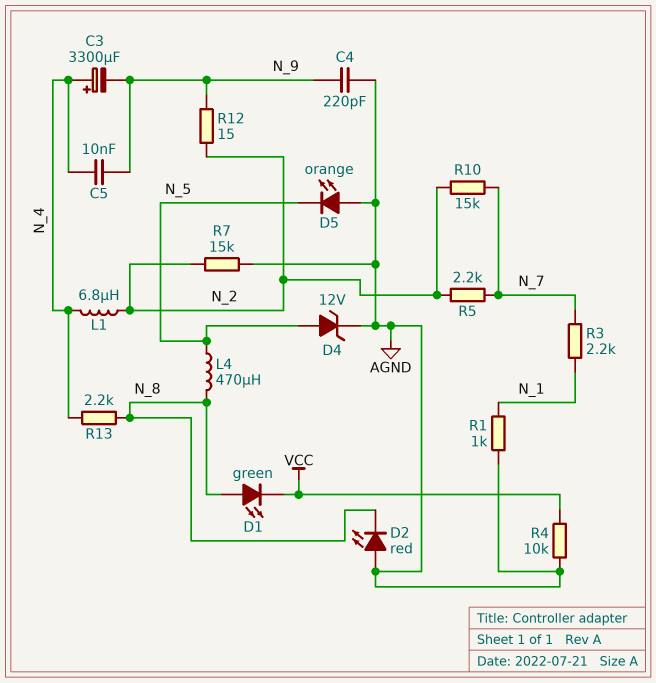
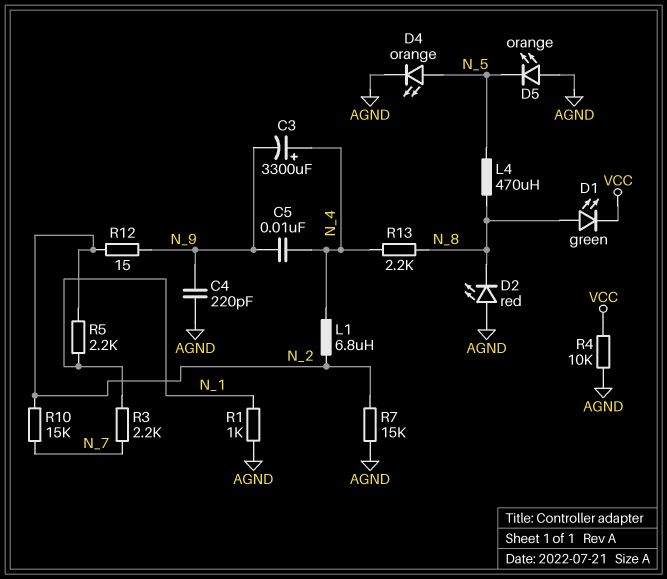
D4: zener 12V (A N_5, K AGND) -> LED orange (A N_5, K AGND)
R5: 2.2k (N_2, N_7) -> 2.2k (N_1, N_2)

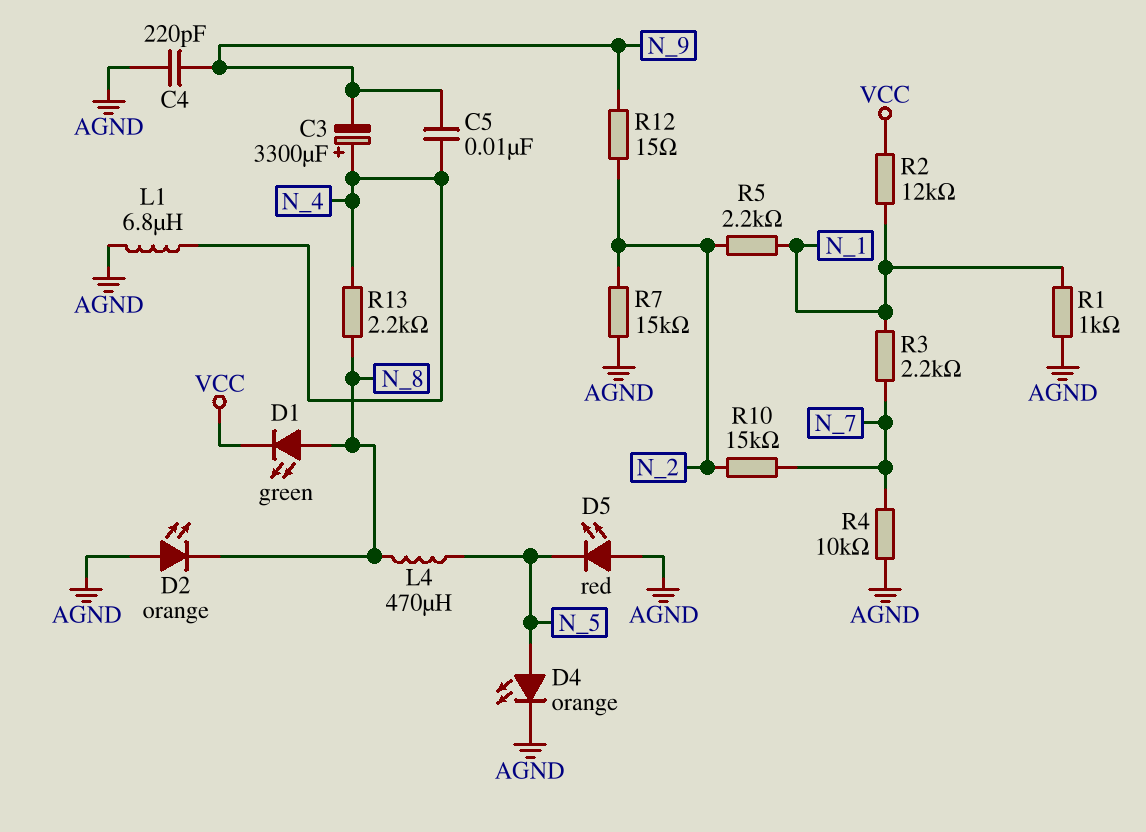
D2: LED red (A AGND, K N_8) -> LED orange (A AGND, K N_8)
D5: LED orange (A AGND, K N_5) -> LED red (A AGND, K N_5)
L1: 6.8uH (N_2, N_4) -> 6.8uH (AGND, N_4)
R2: none -> 12k (N_1, VCC)
R4: 10k (AGND, VCC) -> 10k (AGND, N_7)

